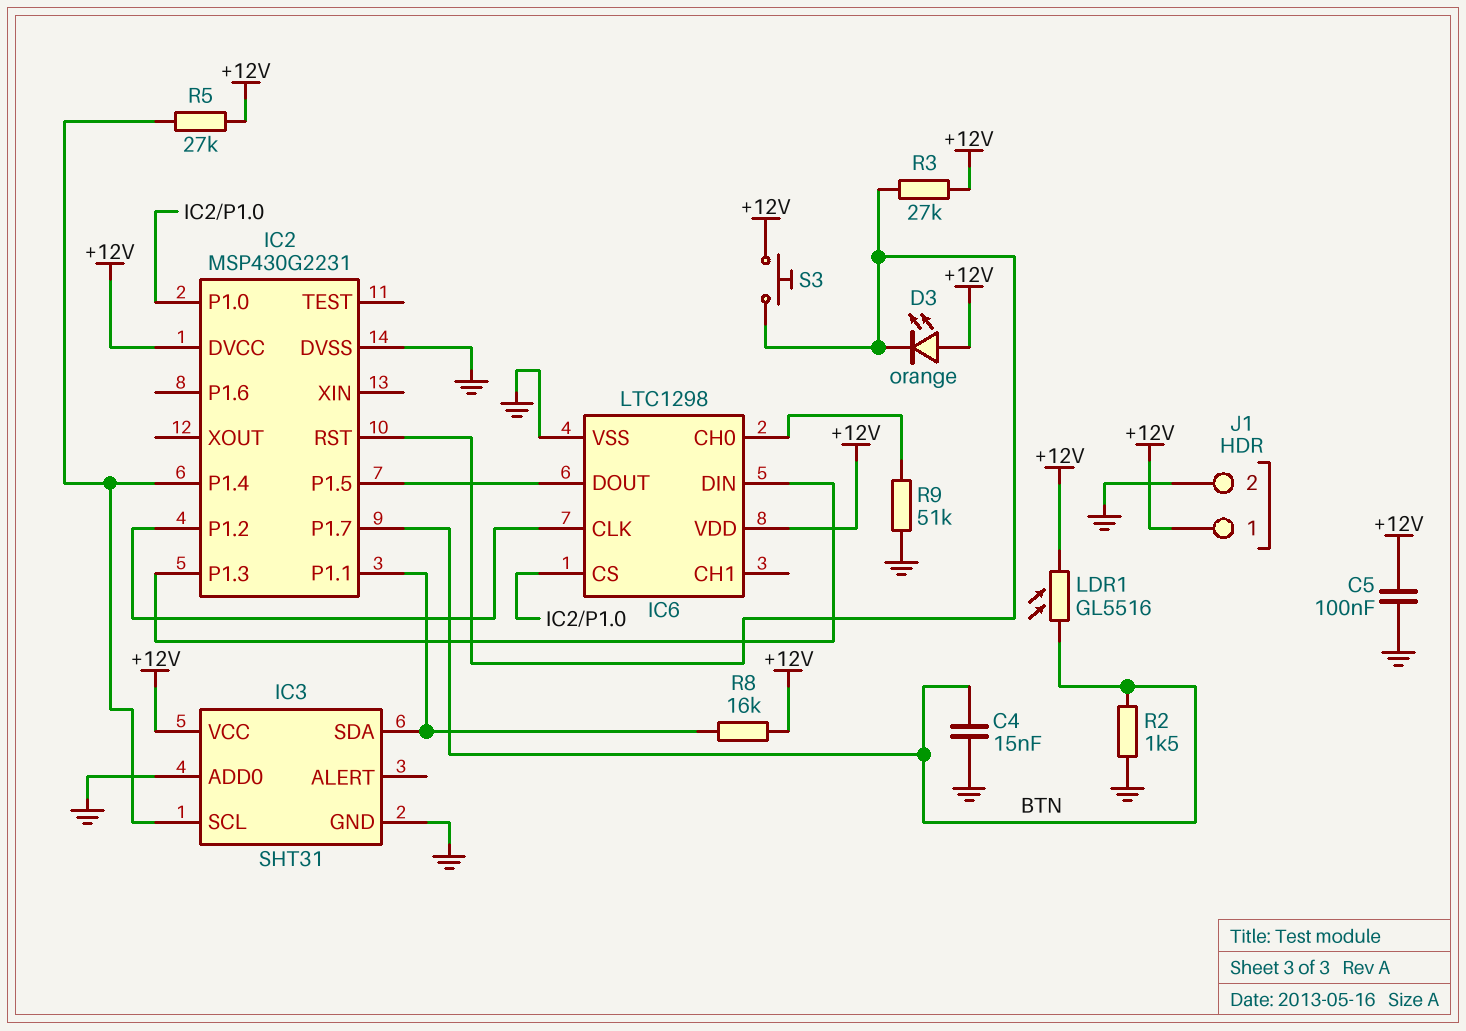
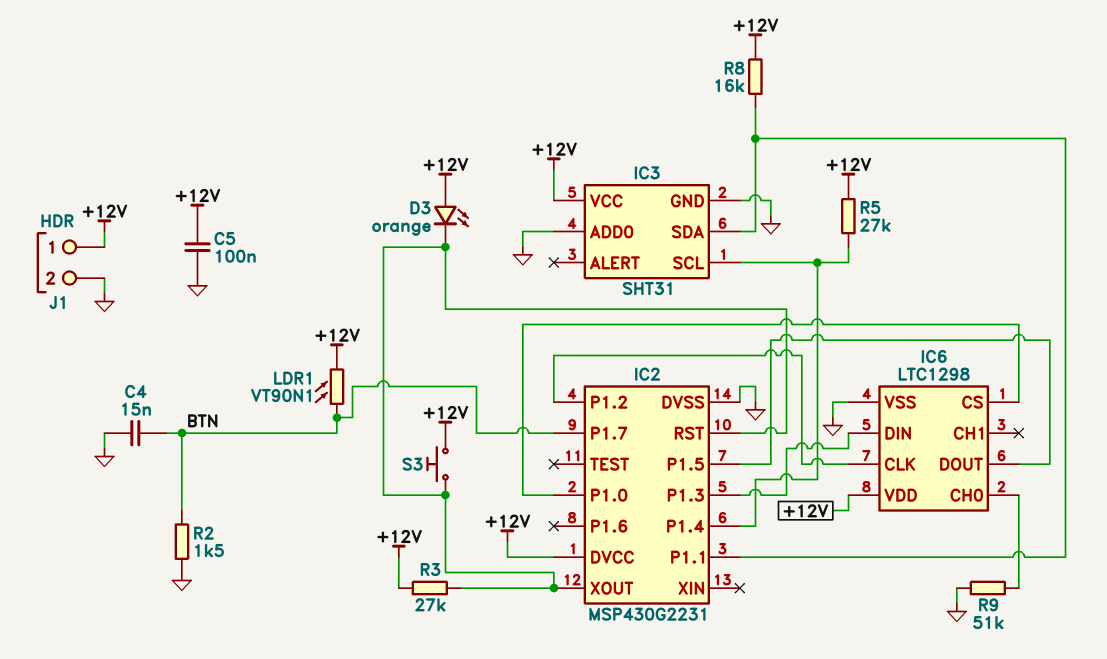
IC2 pin XOUT: none -> IC2/RST
LDR1: GL5516 (+12V, BTN) -> VT90N1 (+12V, BTN)

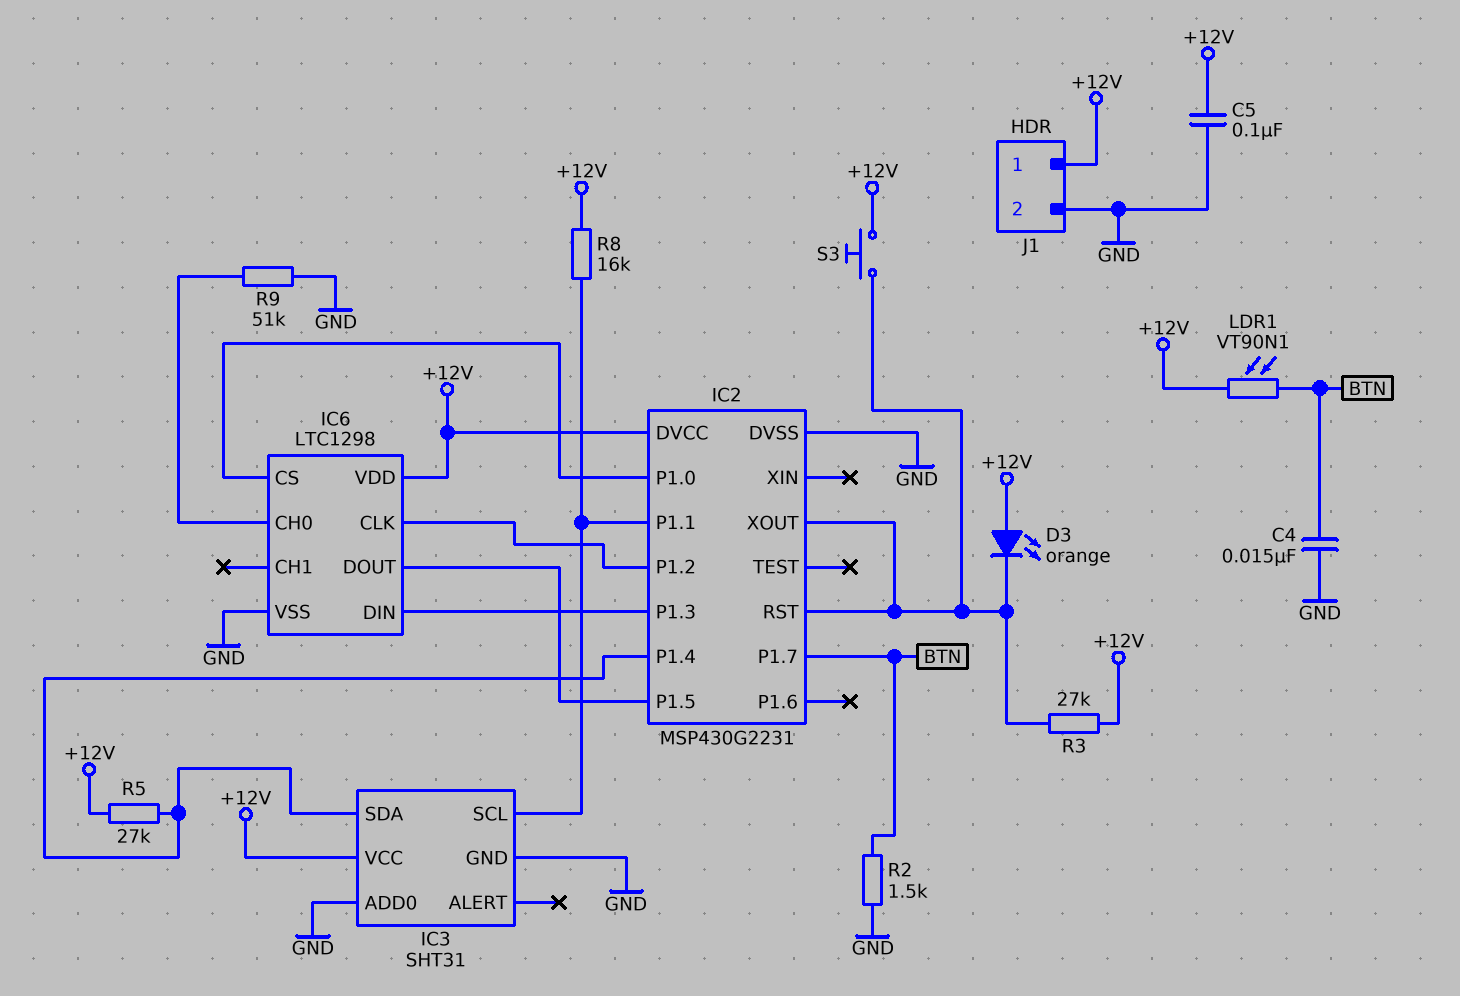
IC3 pin SCL: IC2/P1.4 -> IC2/P1.1
IC3 pin SDA: IC2/P1.1 -> IC2/P1.4

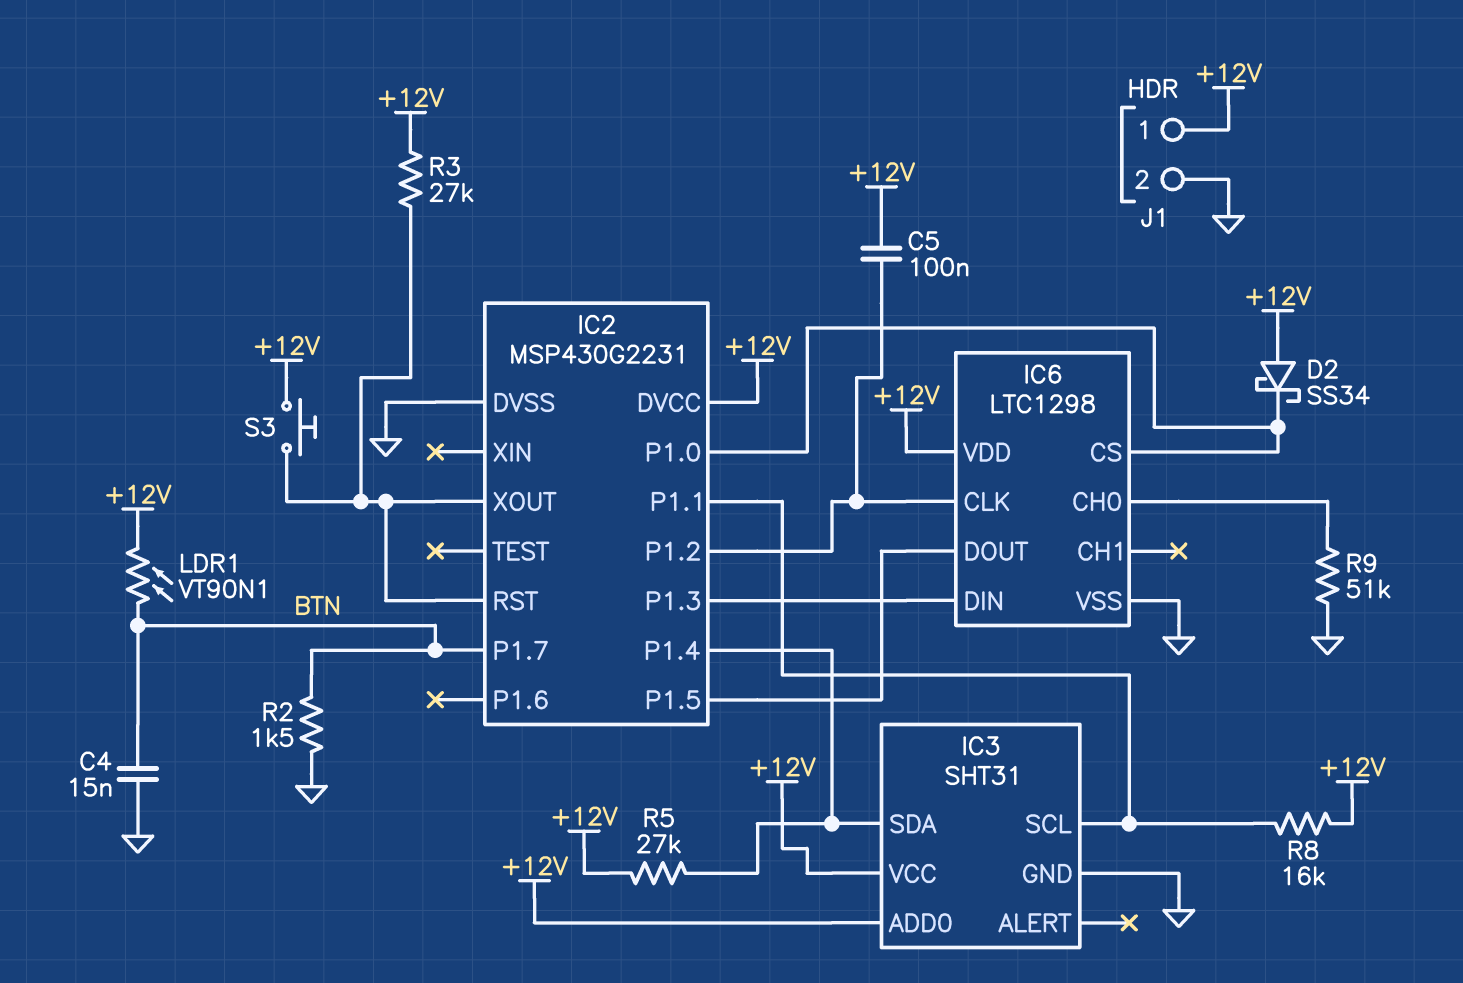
C5: 100nF (+12V, GND) -> 100nF (+12V, IC2/P1.2)
D2: none -> schottky SS34 (A +12V, K IC2/P1.0)
D3: LED orange (A +12V, K IC2/RST) -> none
IC3 pin ADD0: GND -> +12V

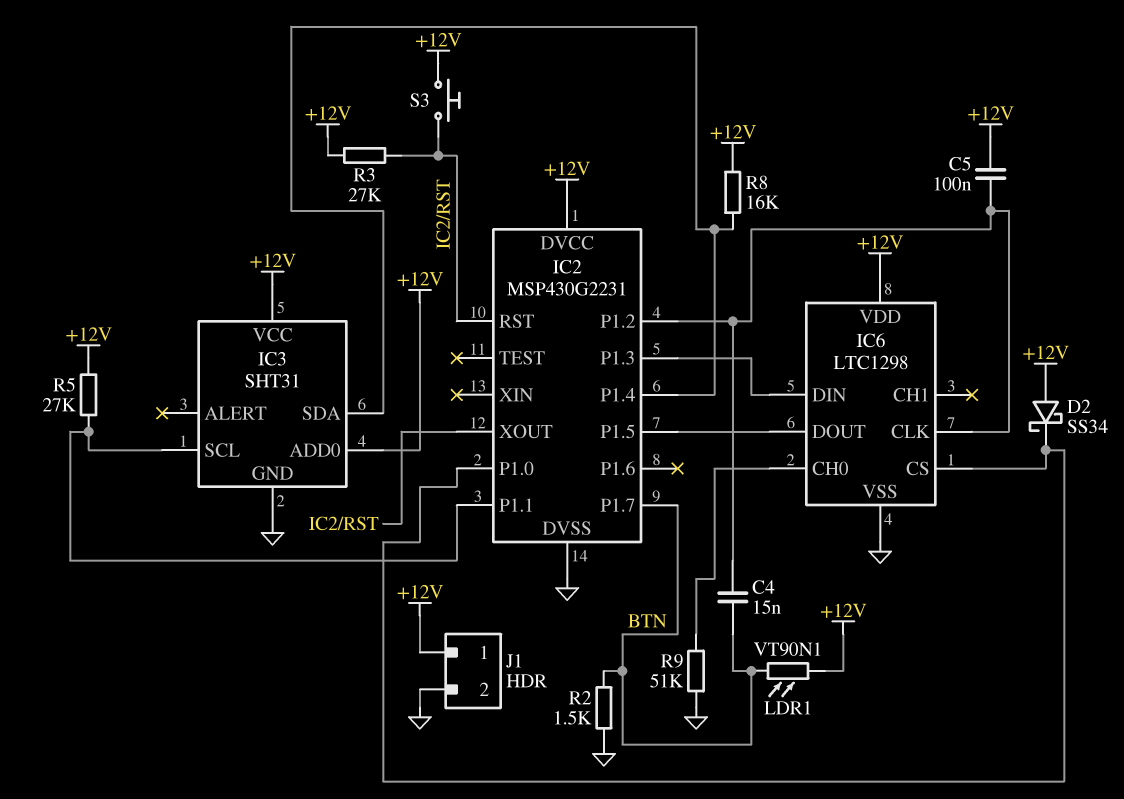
C4: 15nF (BTN, GND) -> 15nF (BTN, IC2/P1.2)
R5: 27k (+12V, IC2/P1.4) -> 27k (+12V, IC2/P1.1)
R8: 16k (+12V, IC2/P1.1) -> 16k (+12V, IC2/P1.4)

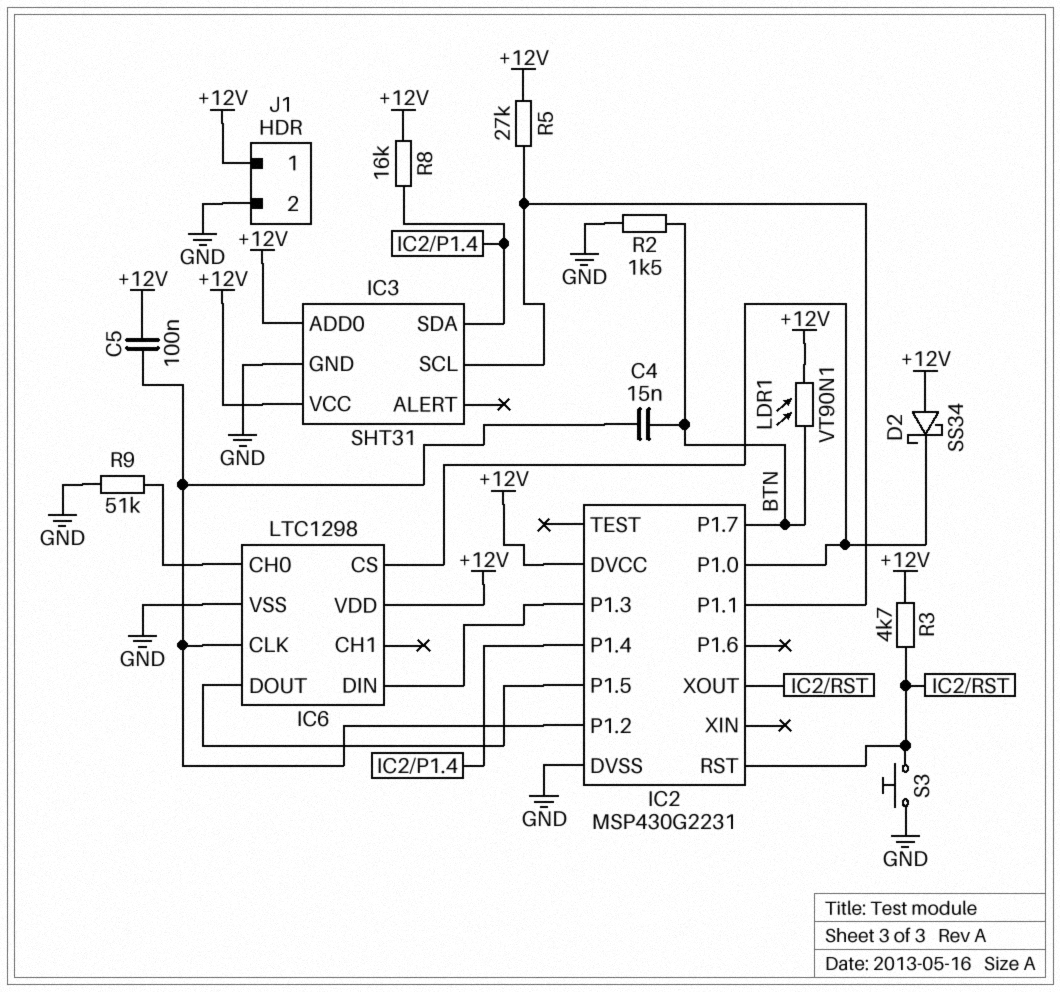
R3: 27k (+12V, IC2/RST) -> 4.7k (+12V, IC2/RST)
S3: button (+12V, IC2/RST) -> button (GND, IC2/RST)

